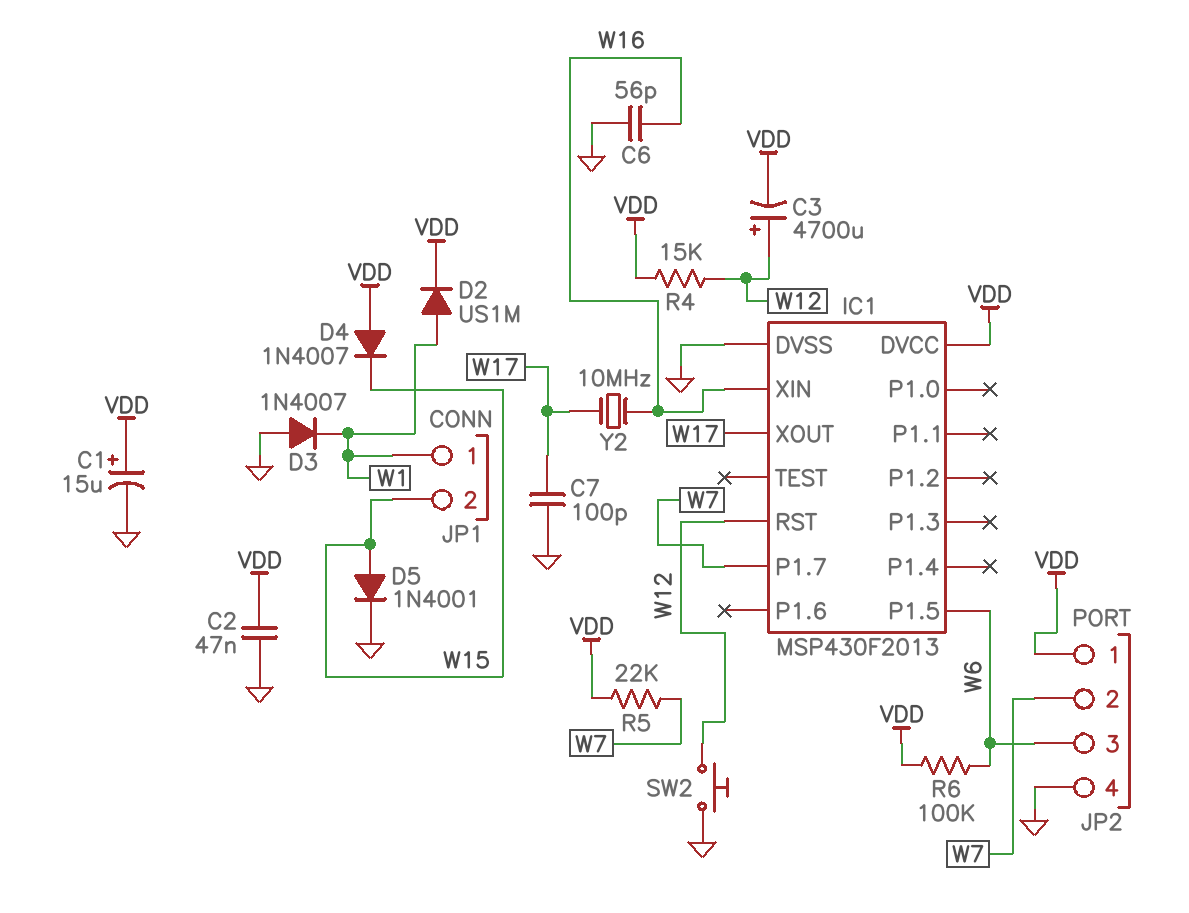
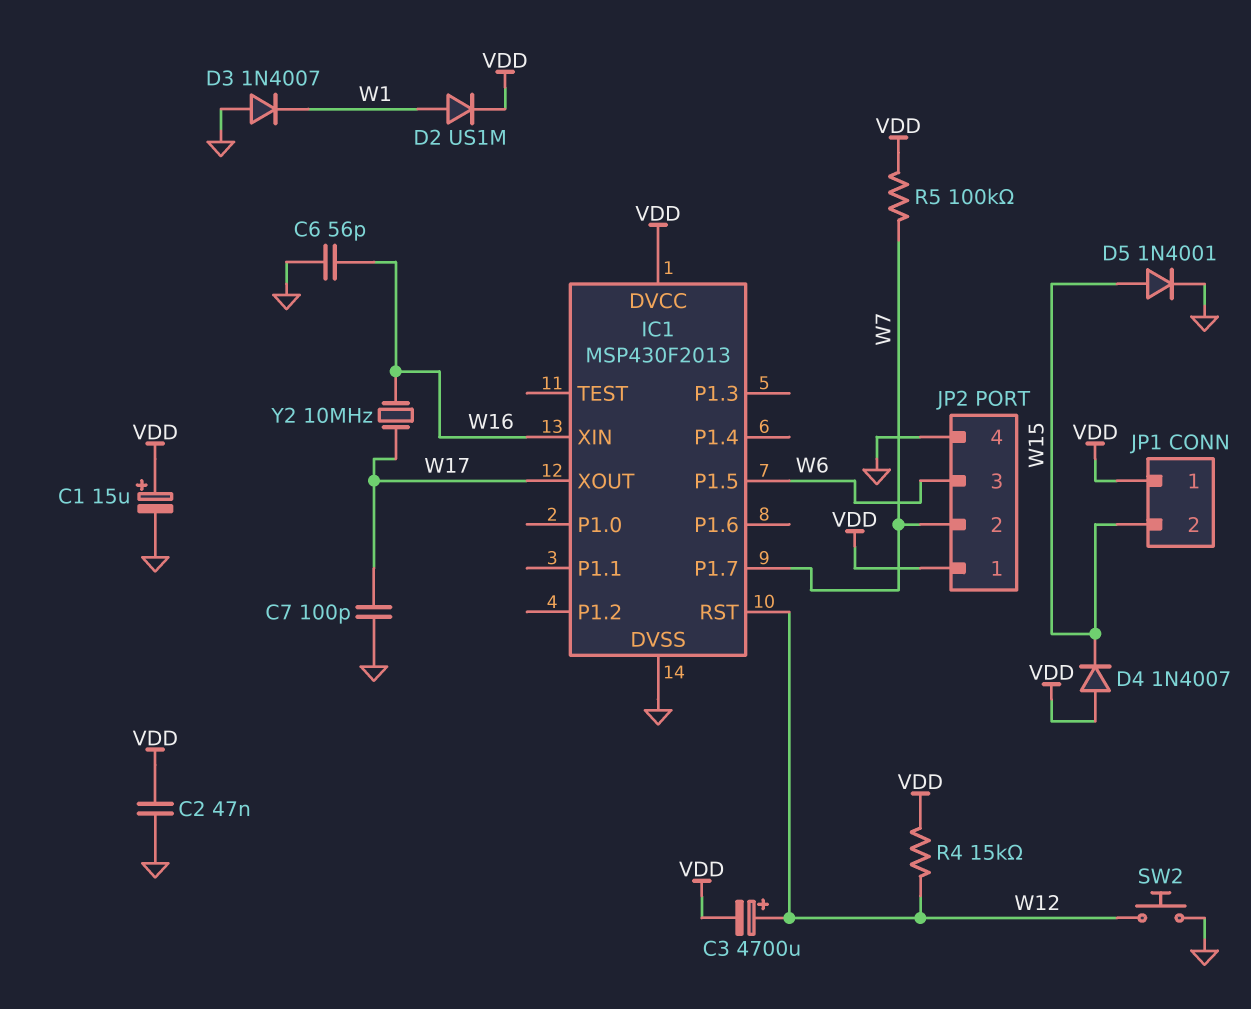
JP1 pin 1: W1 -> VDD
R5: 22k (VDD, W7) -> 100k (VDD, W7)
R6: 100k (VDD, W6) -> none

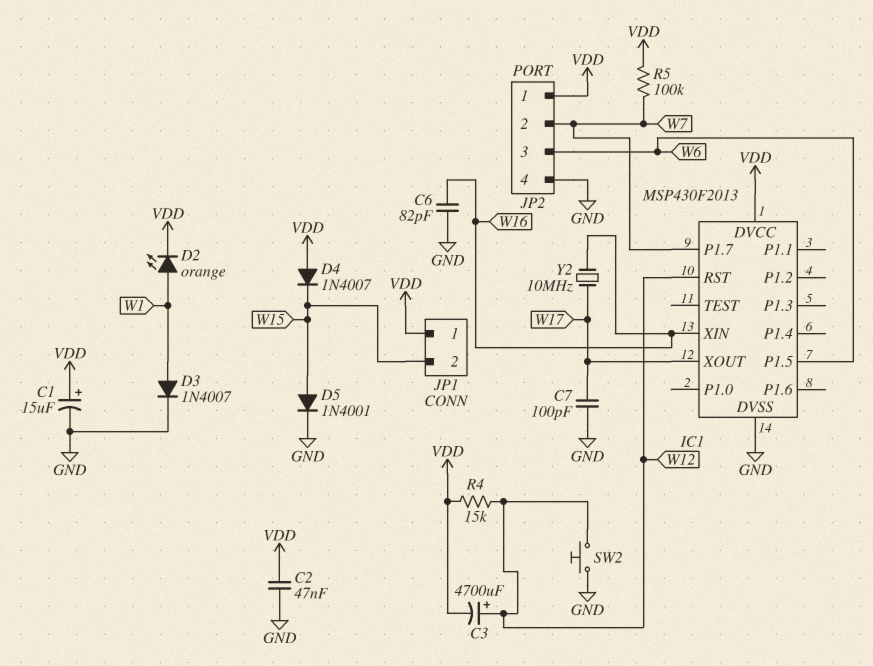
C6: 56pF (GND, W16) -> 82pF (GND, W16)
D2: diode US1M (A W1, K VDD) -> LED orange (A W1, K VDD)
D3: diode 1N4007 (A GND, K W1) -> diode 1N4007 (A W1, K GND)

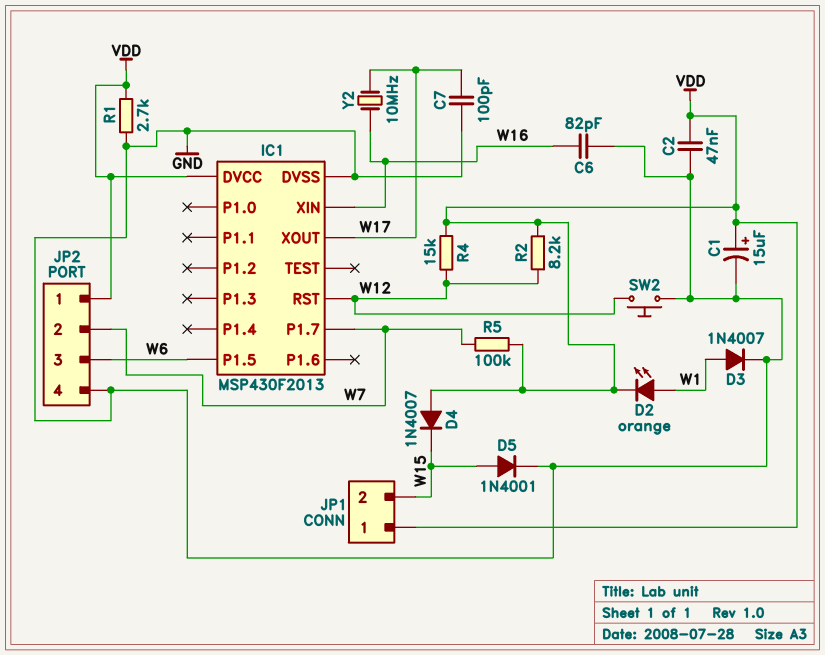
C3: 4700uF (plus W12, minus VDD) -> none
R1: none -> 2.7k (GND, VDD)
R2: none -> 8.2k (VDD, W12)

